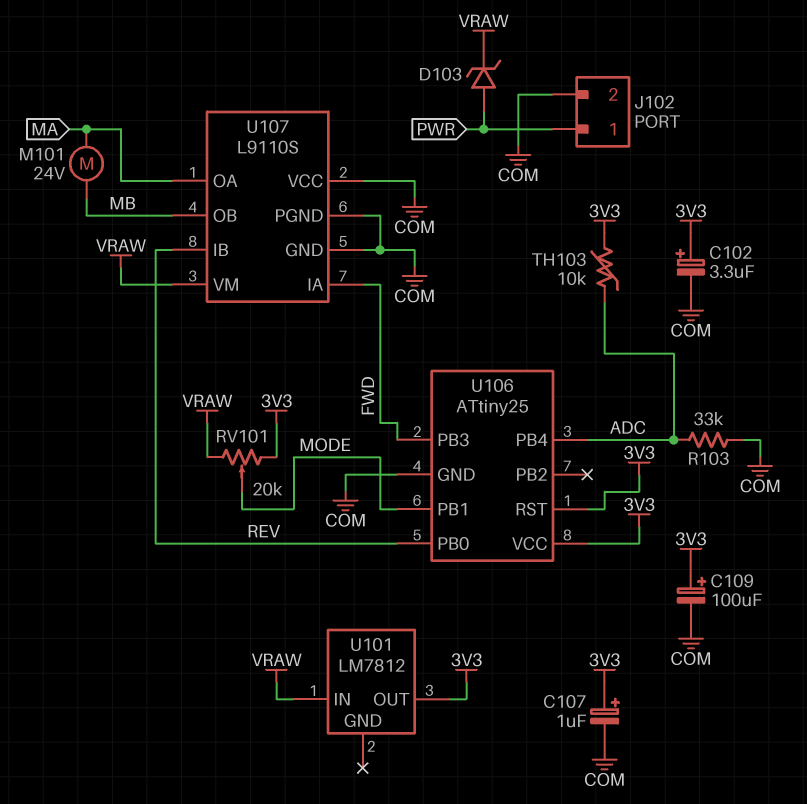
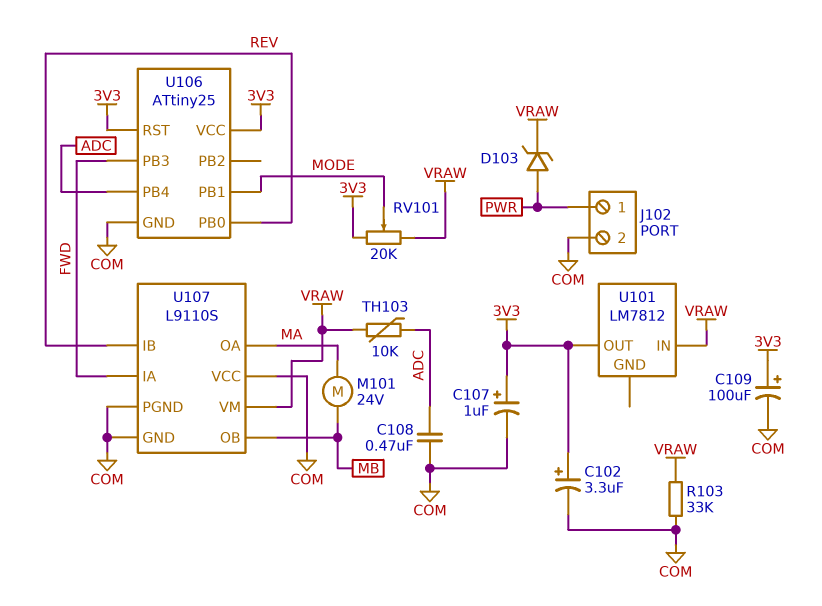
C108: none -> 470nF (ADC, COM)
R103: 33k (ADC, COM) -> 33k (COM, VRAW)
TH103: 10k (3V3, ADC) -> 10k (ADC, VRAW)

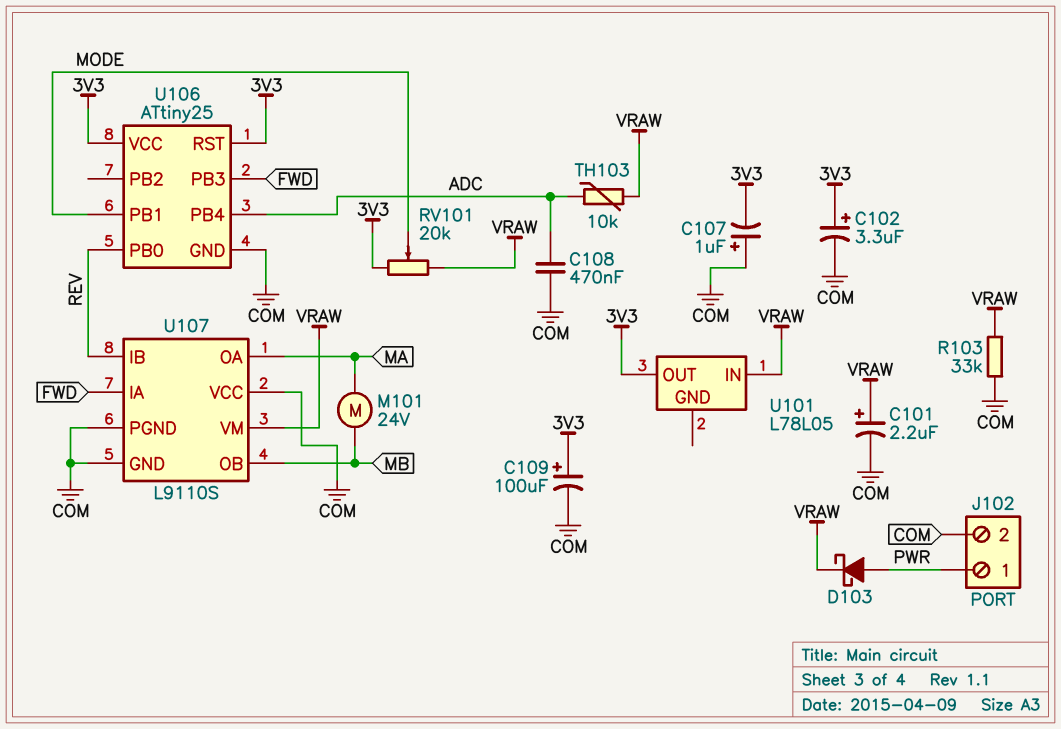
C101: none -> 2.2uF (plus VRAW, minus COM)
C107: 1uF (plus 3V3, minus COM) -> 1uF (plus COM, minus 3V3)
D103: zener (A PWR, K VRAW) -> schottky (A PWR, K VRAW)
U101: LM7812 -> L78L05

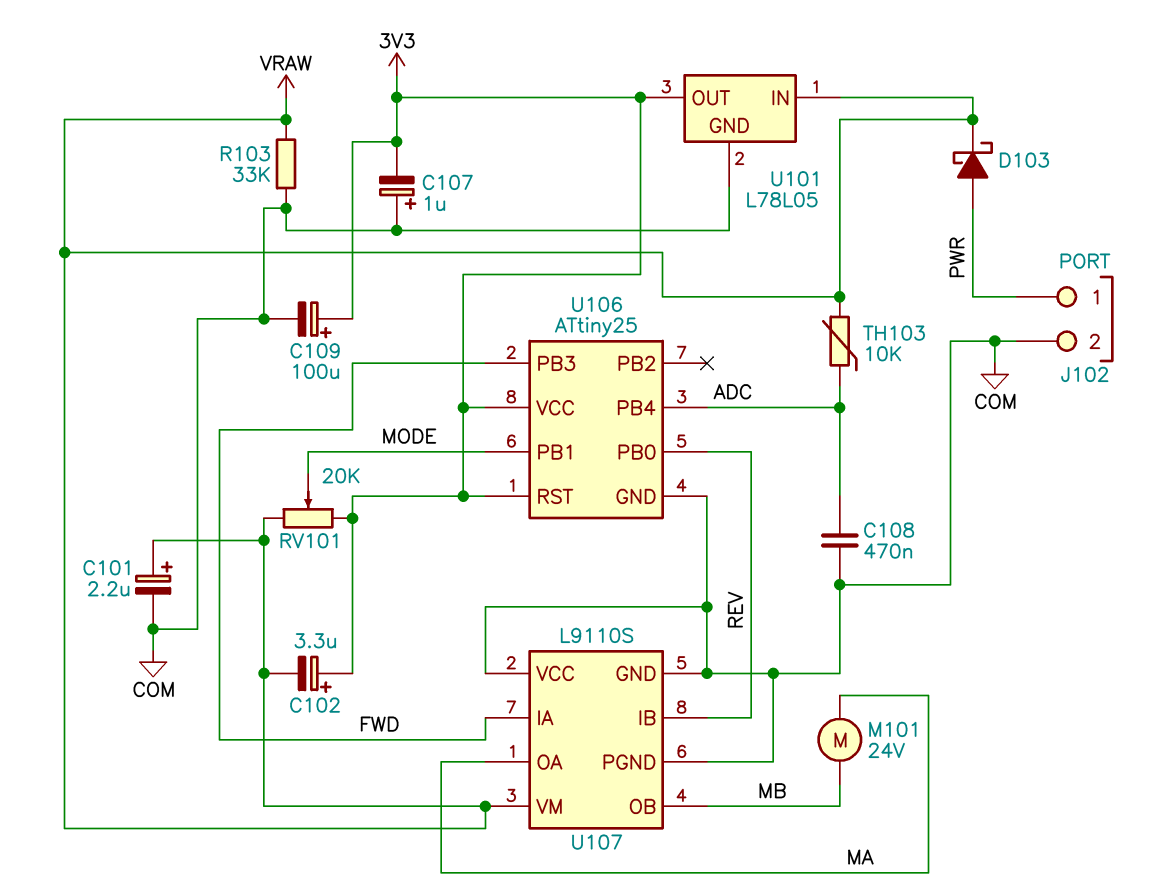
C102: 3.3uF (plus 3V3, minus COM) -> 3.3uF (plus 3V3, minus VRAW)
U101 pin GND: none -> COM

